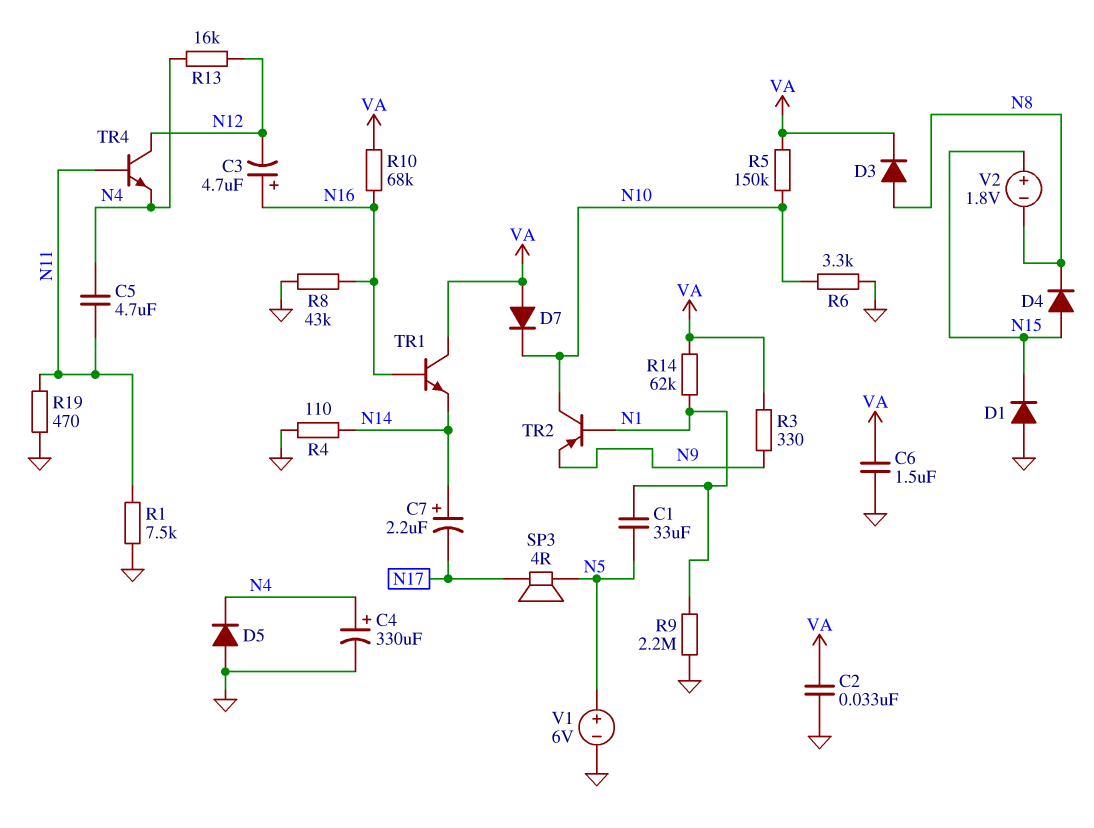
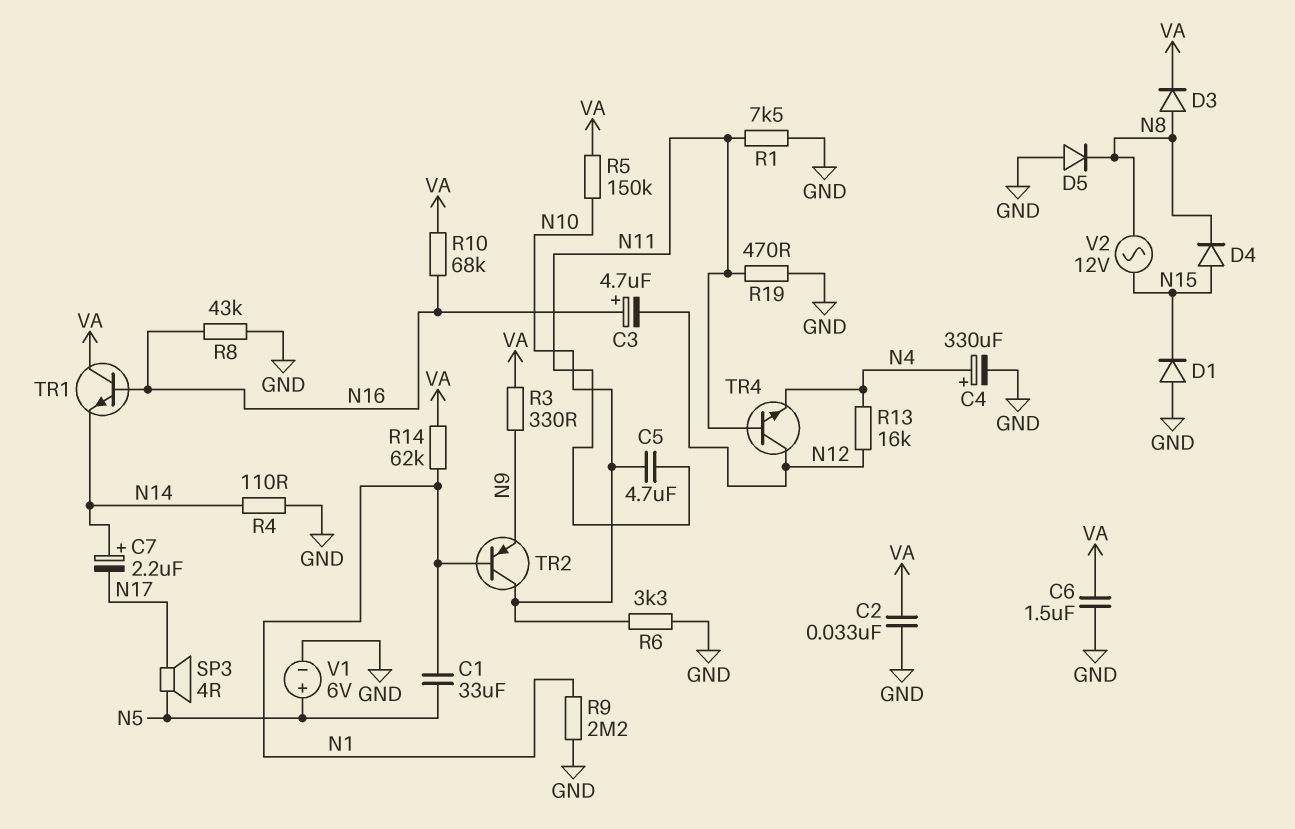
C5: 4.7uF (N4, N11) -> 4.7uF (N10, N11)
D5: diode (A GND, K N4) -> diode (A GND, K N8)
D7: diode (A VA, K N10) -> none
V2: 1.8V (plus N15, minus N8) -> AC 12V (N8, N15)

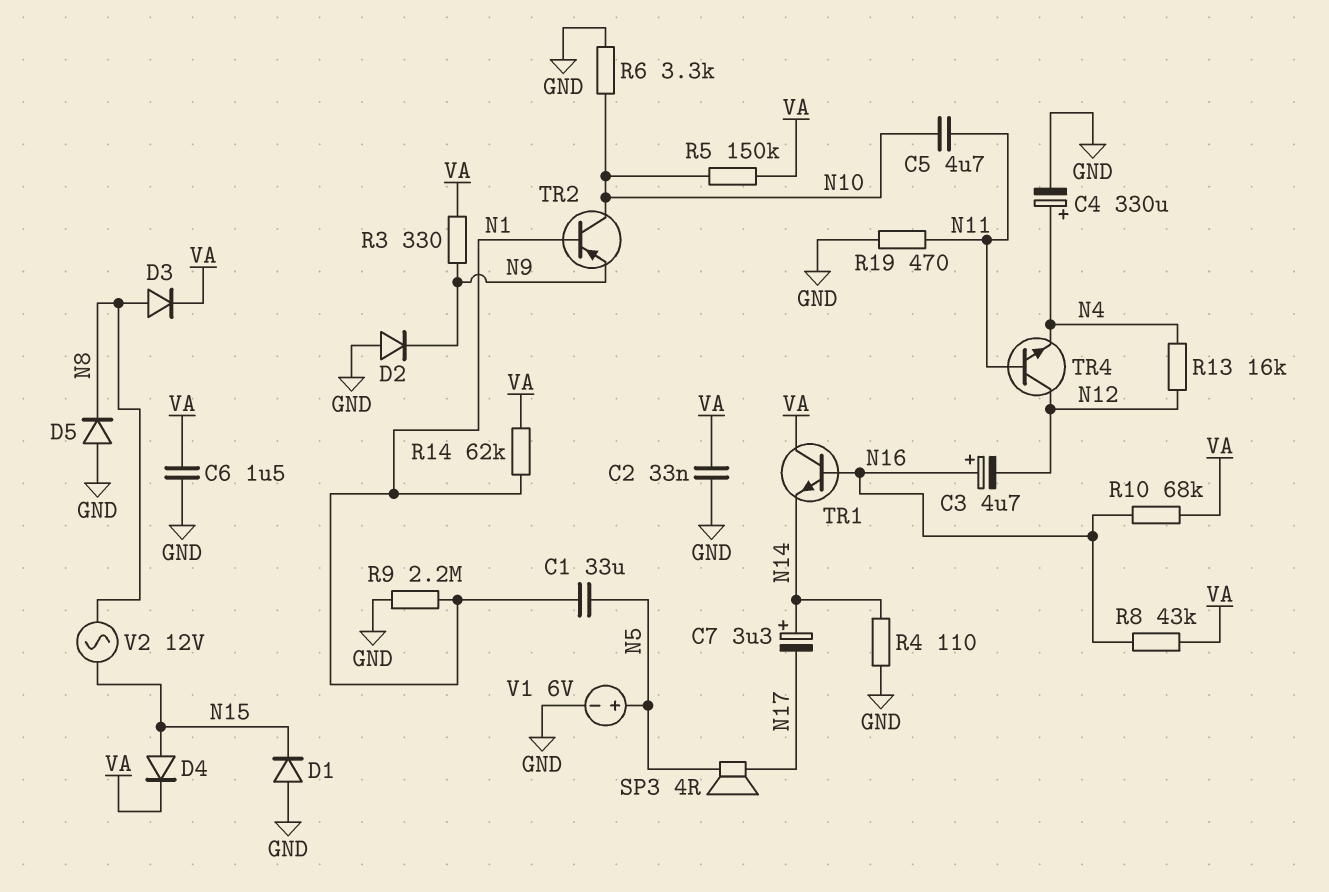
C7: 2.2uF (plus N14, minus N17) -> 3.3uF (plus N14, minus N17)
D2: none -> diode (A GND, K N9)
D4: diode (A N15, K N8) -> diode (A N15, K VA)
R1: 7.5k (GND, N11) -> none
R8: 43k (GND, N16) -> 43k (N16, VA)

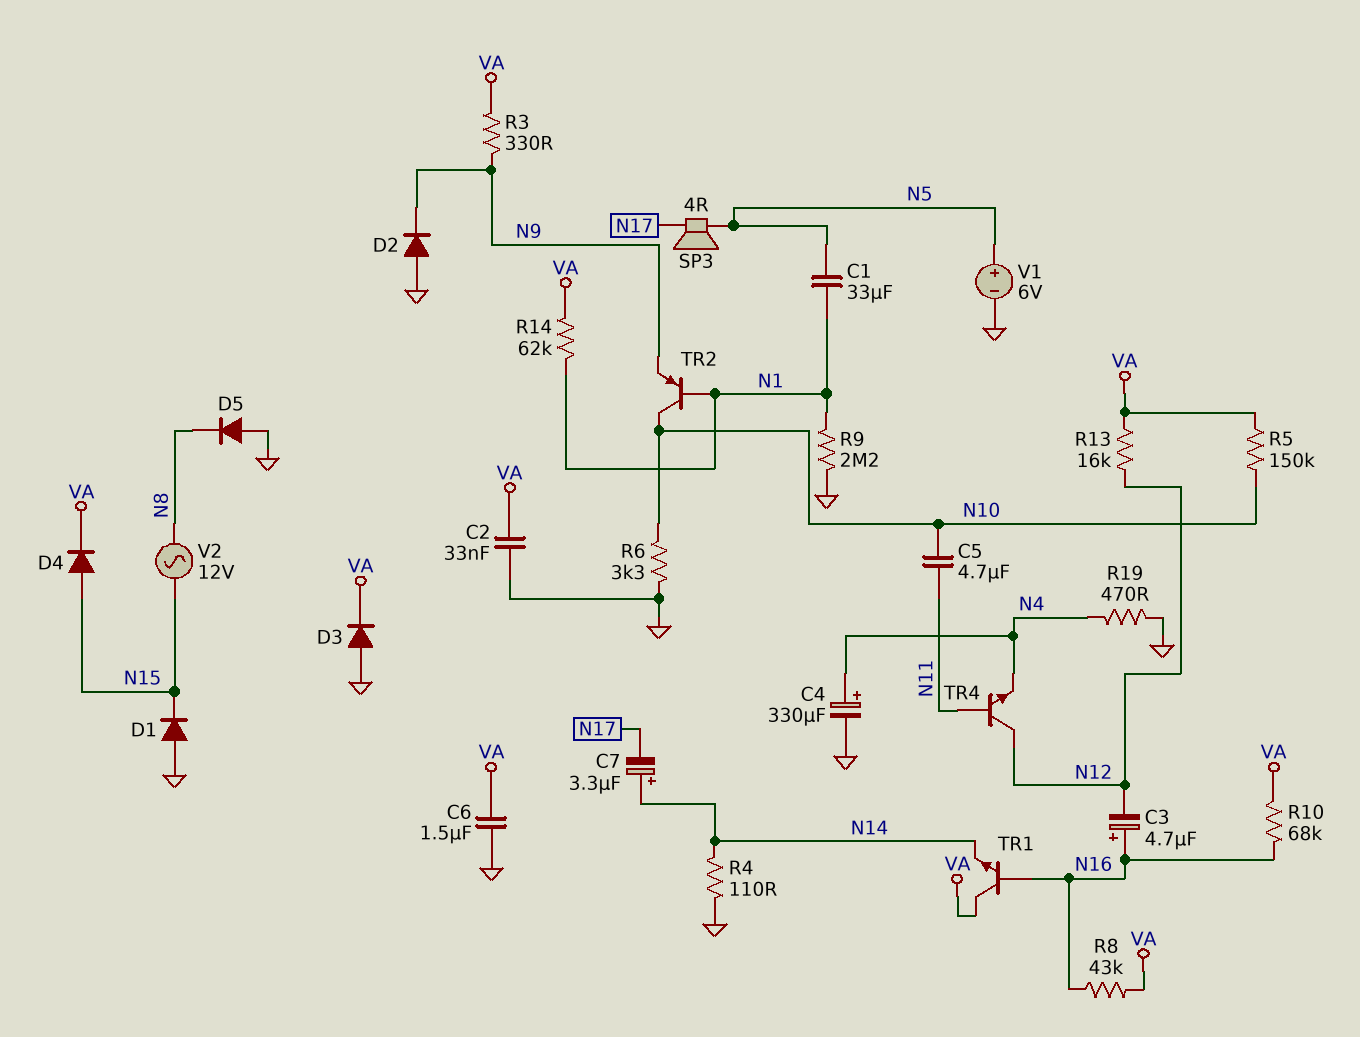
D3: diode (A N8, K VA) -> diode (A GND, K VA)
R13: 16k (N4, N12) -> 16k (N12, VA)
R19: 470 (GND, N11) -> 470 (GND, N4)

